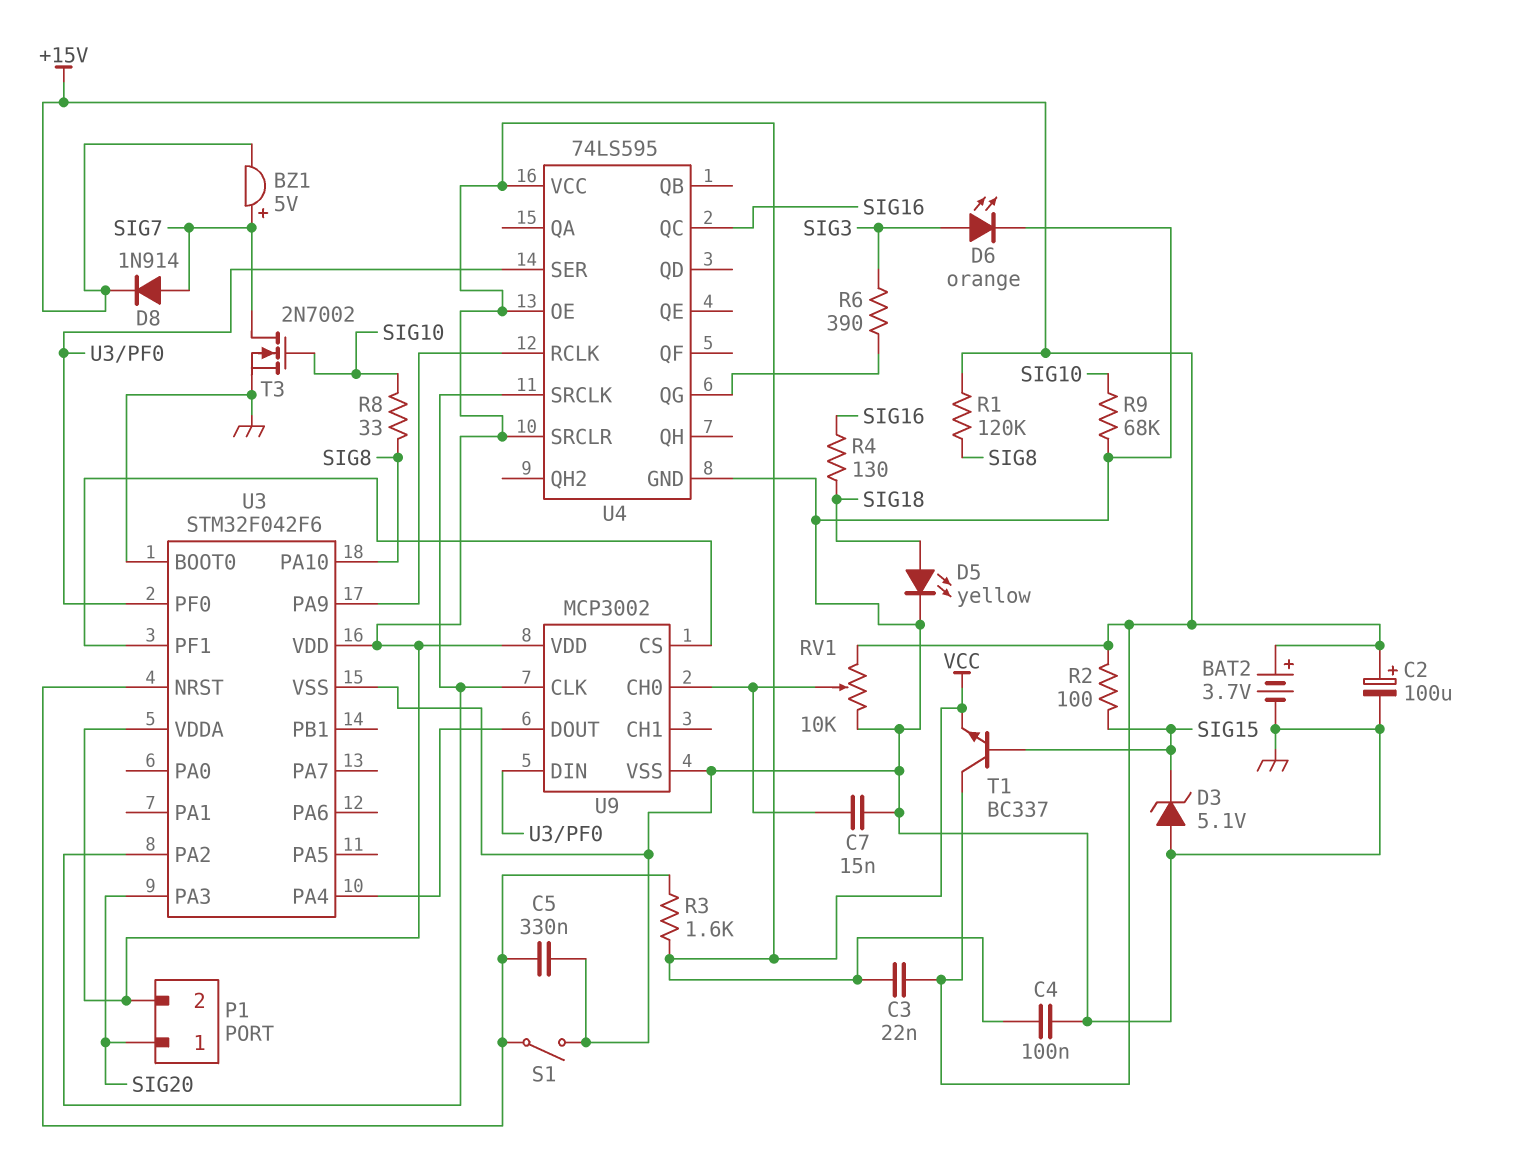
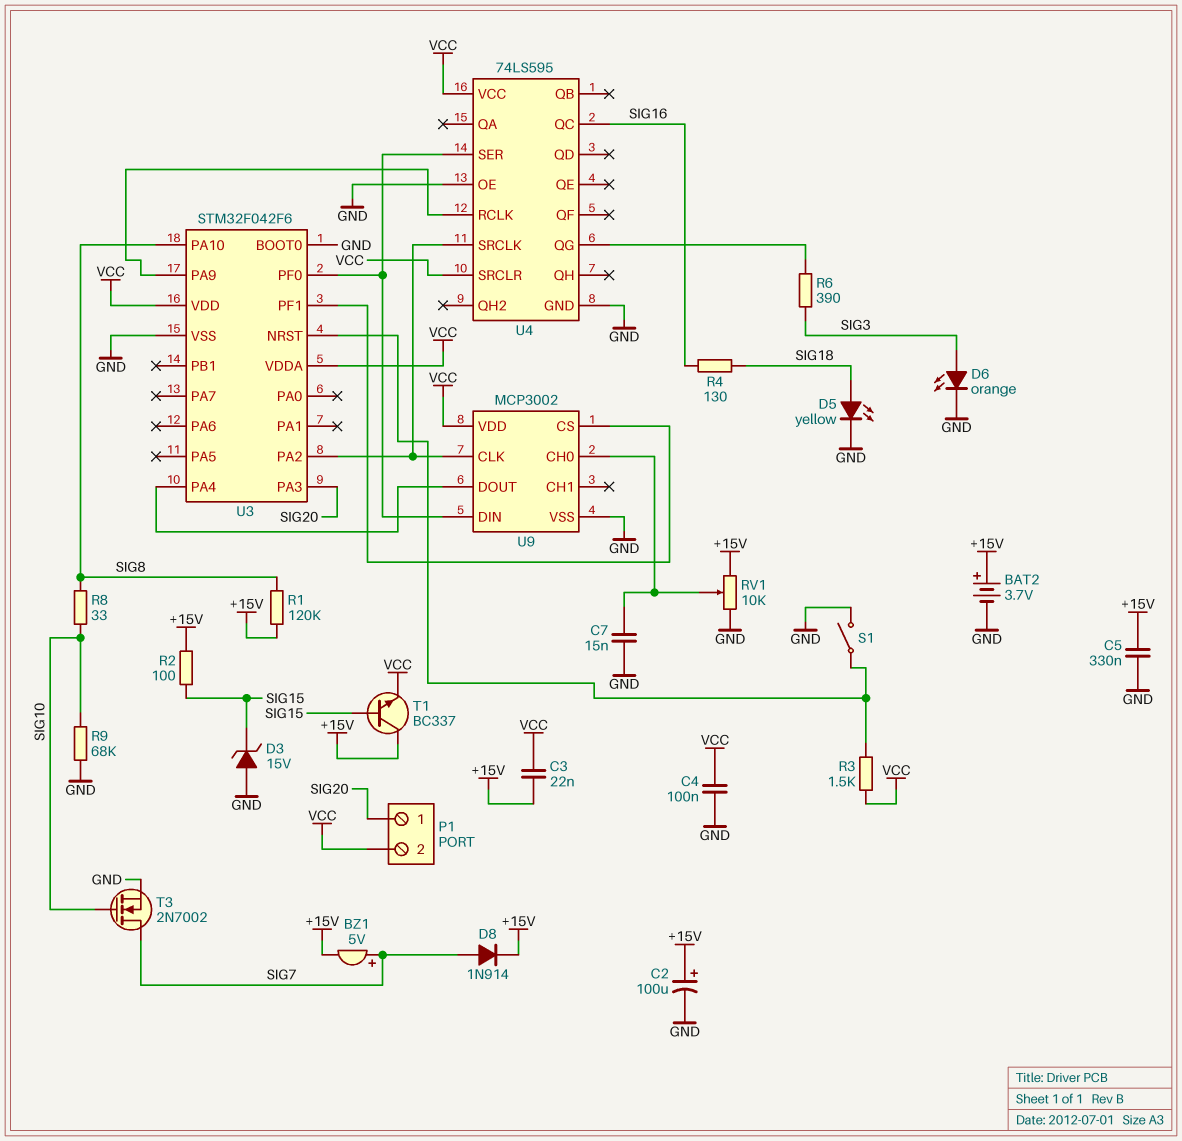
C5: 330nF (GND, U3/NRST) -> 330nF (+15V, GND)
D3: zener 5.1V (A GND, K SIG15) -> zener 15V (A GND, K SIG15)
R3: 1.6k (U3/NRST, VCC) -> 1.5k (U3/NRST, VCC)
U4 pin OE: VCC -> GND

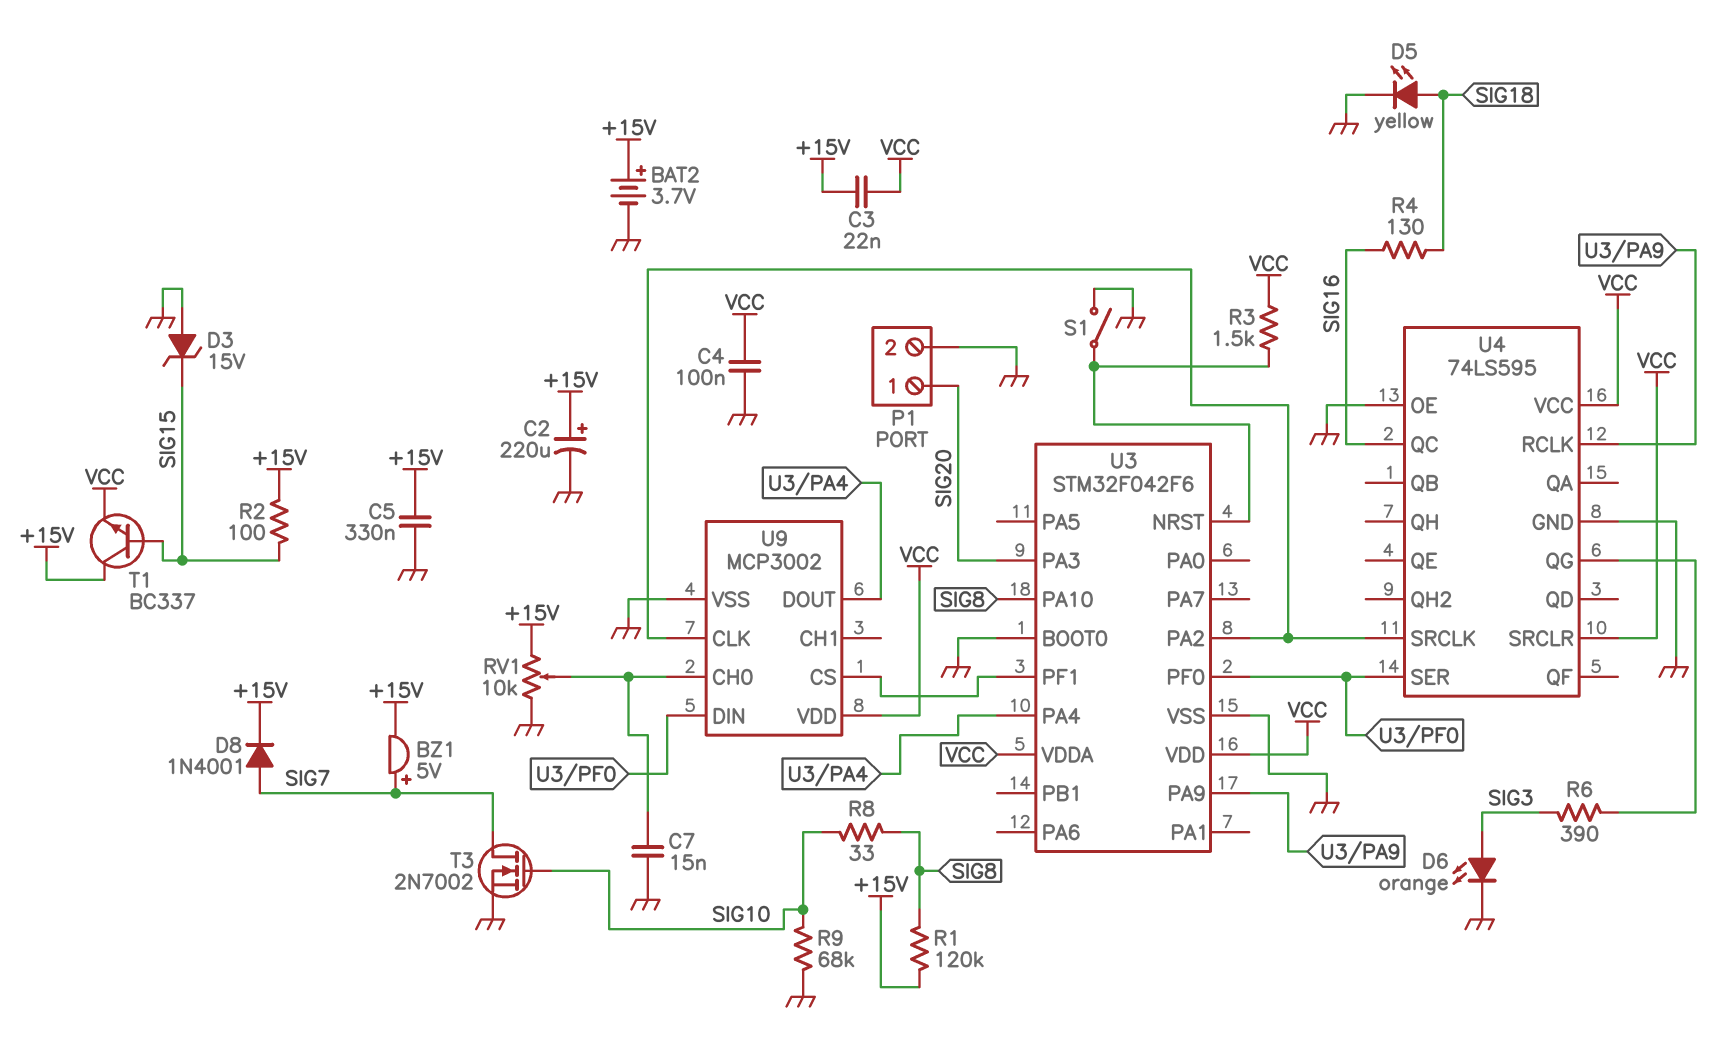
C2: 100uF (plus +15V, minus GND) -> 220uF (plus +15V, minus GND)
D8: diode 1N914 (A SIG7, K +15V) -> diode 1N4001 (A SIG7, K +15V)
P1 pin 2: VCC -> GND

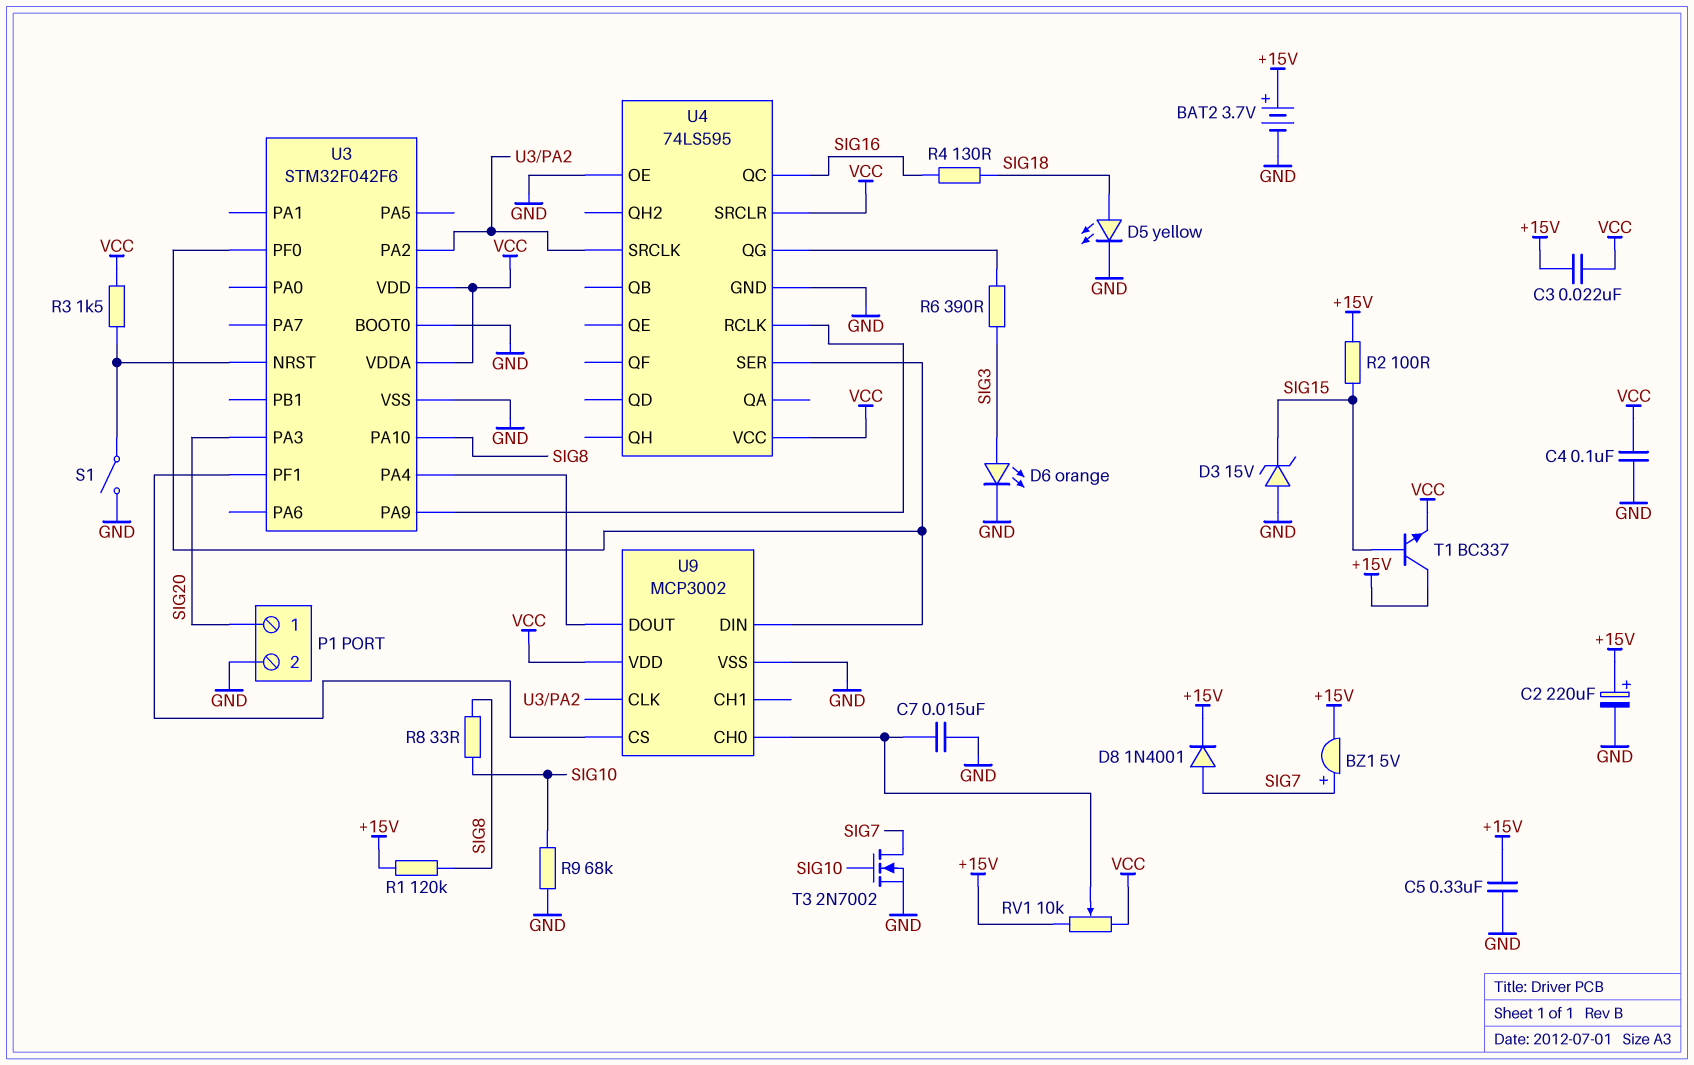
RV1: 10k (+15V, GND, wiper U9/CH0) -> 10k (+15V, VCC, wiper U9/CH0)

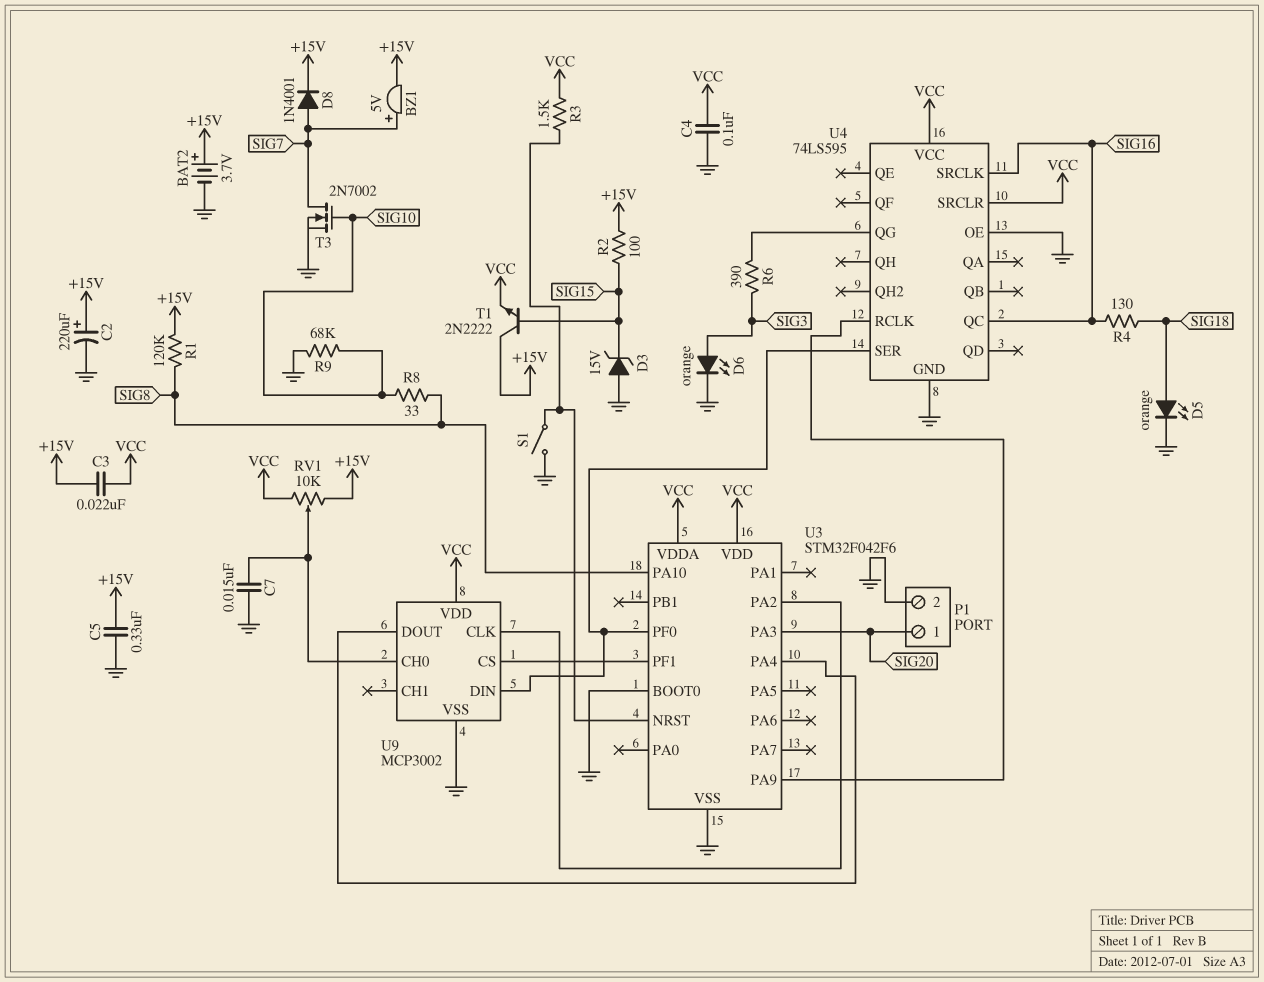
D5: LED yellow (A SIG18, K GND) -> LED orange (A SIG18, K GND)
T1: NPN BC337 (B SIG15, C +15V, E VCC) -> NPN 2N2222 (B SIG15, C +15V, E VCC)
U4 pin SRCLK: U3/PA2 -> SIG16

